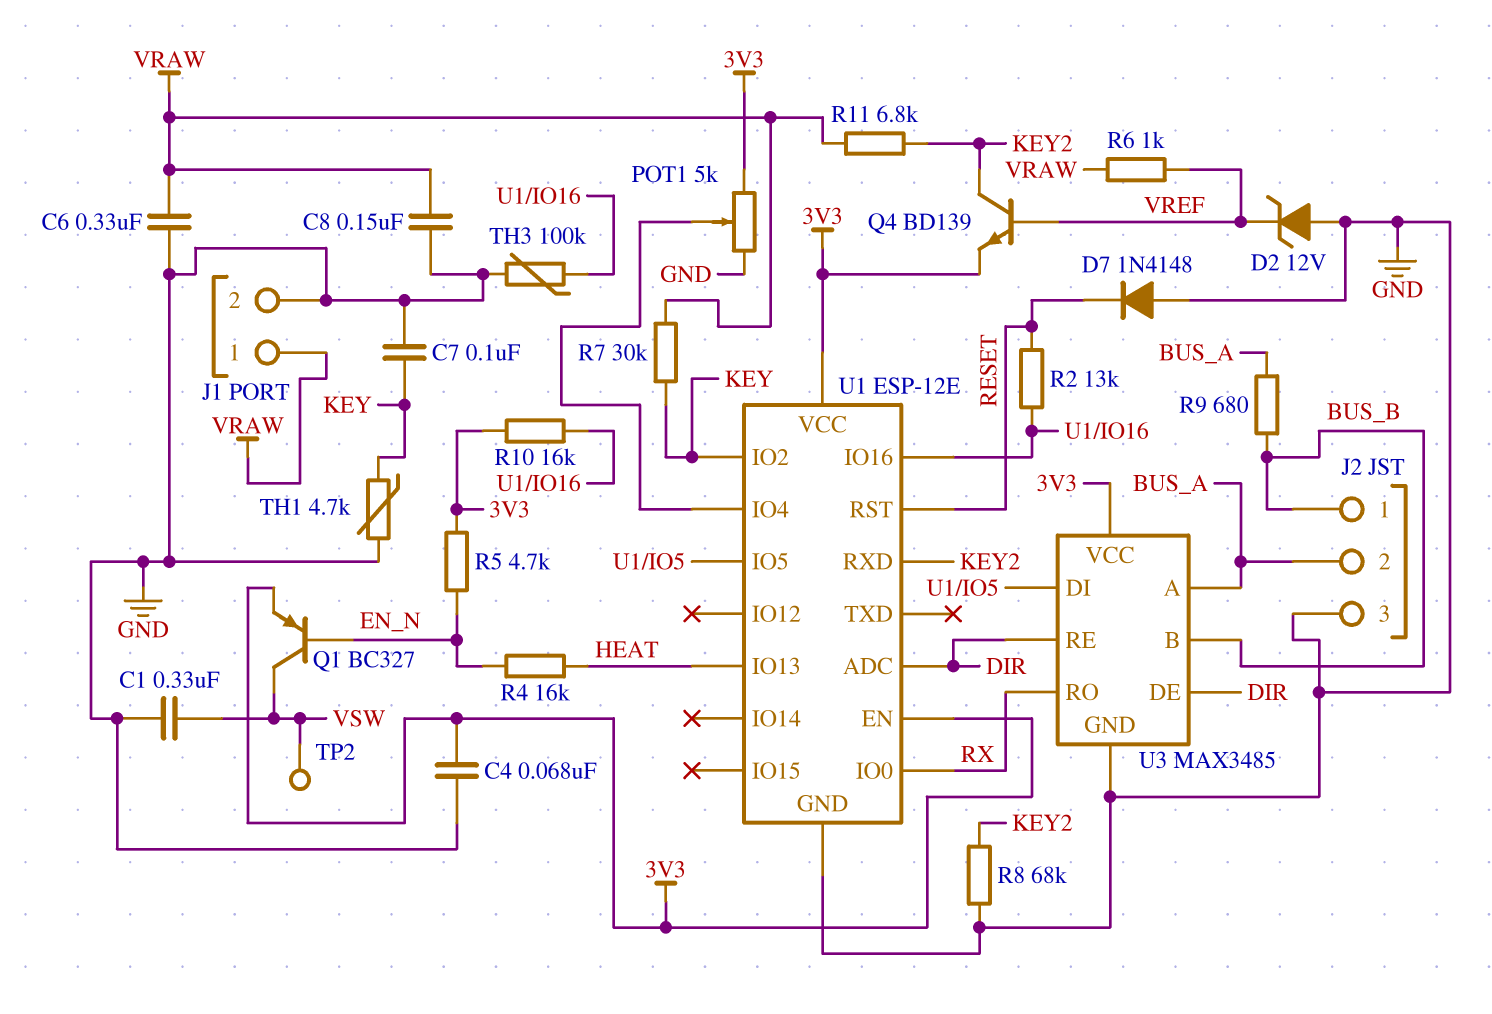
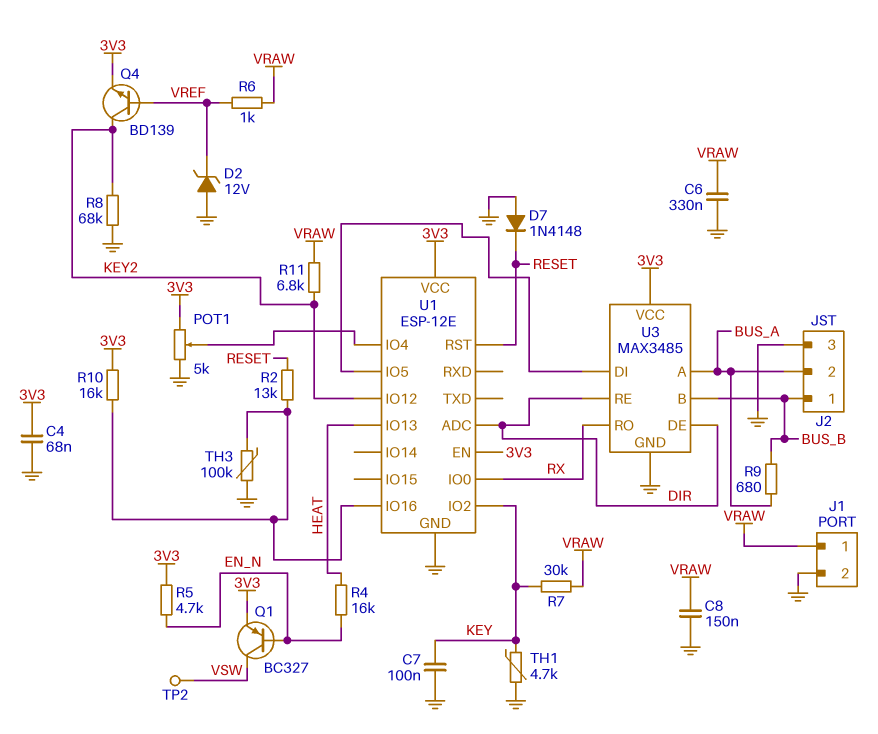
C1: 330nF (GND, VSW) -> none
U1 pin IO12: none -> KEY2
U1 pin RXD: KEY2 -> none

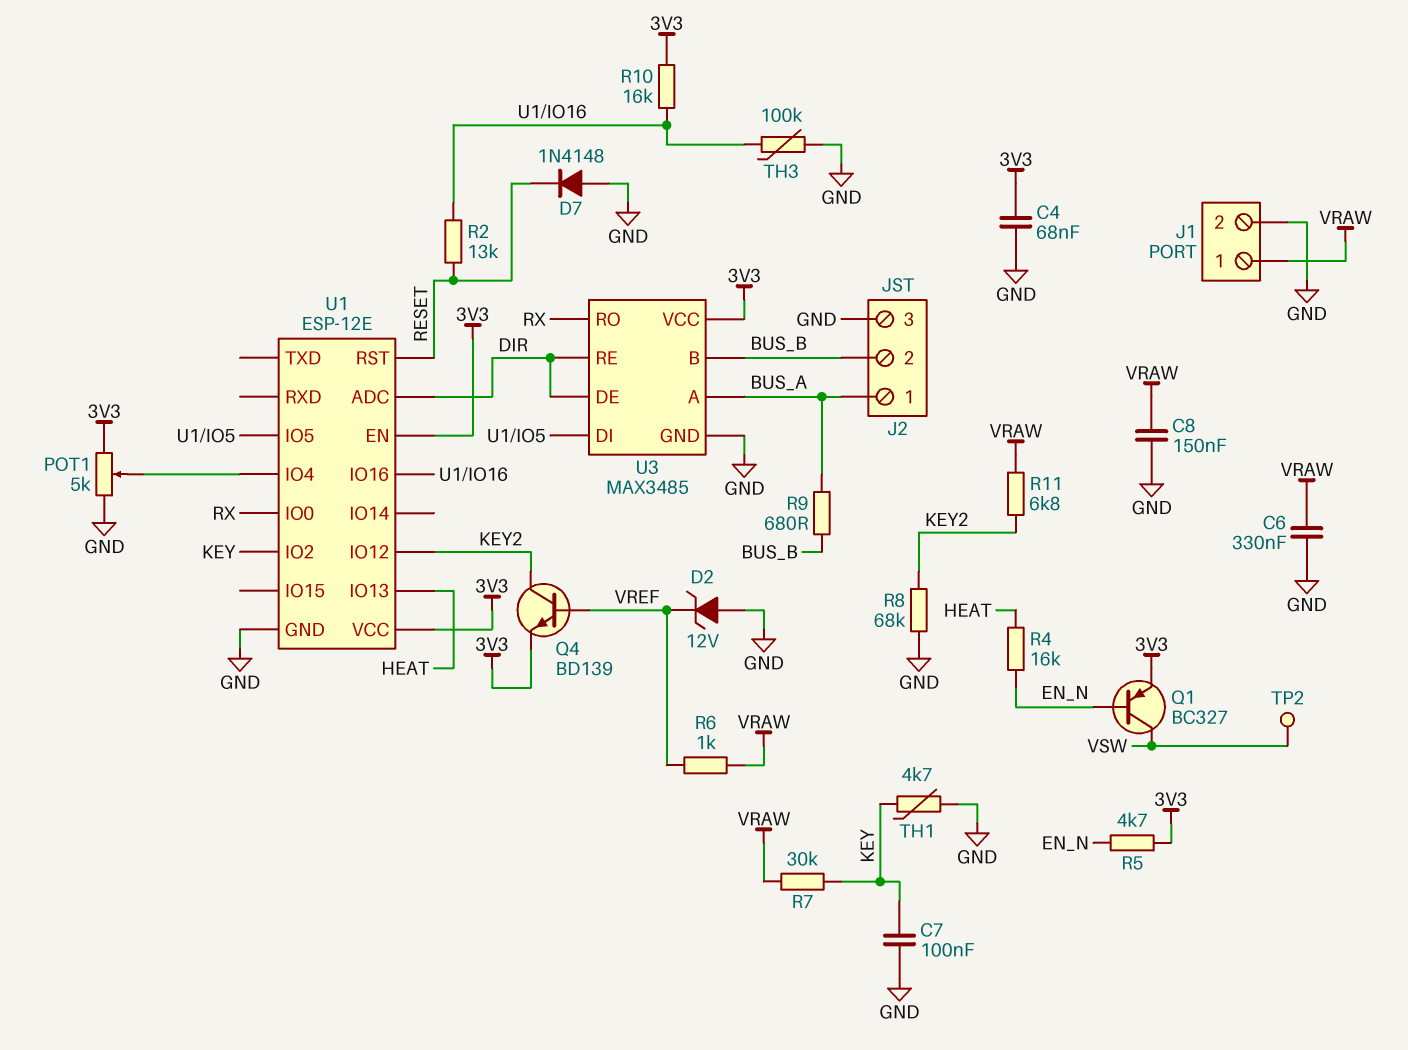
J2 pin 1: BUS_B -> BUS_A
J2 pin 2: BUS_A -> BUS_B

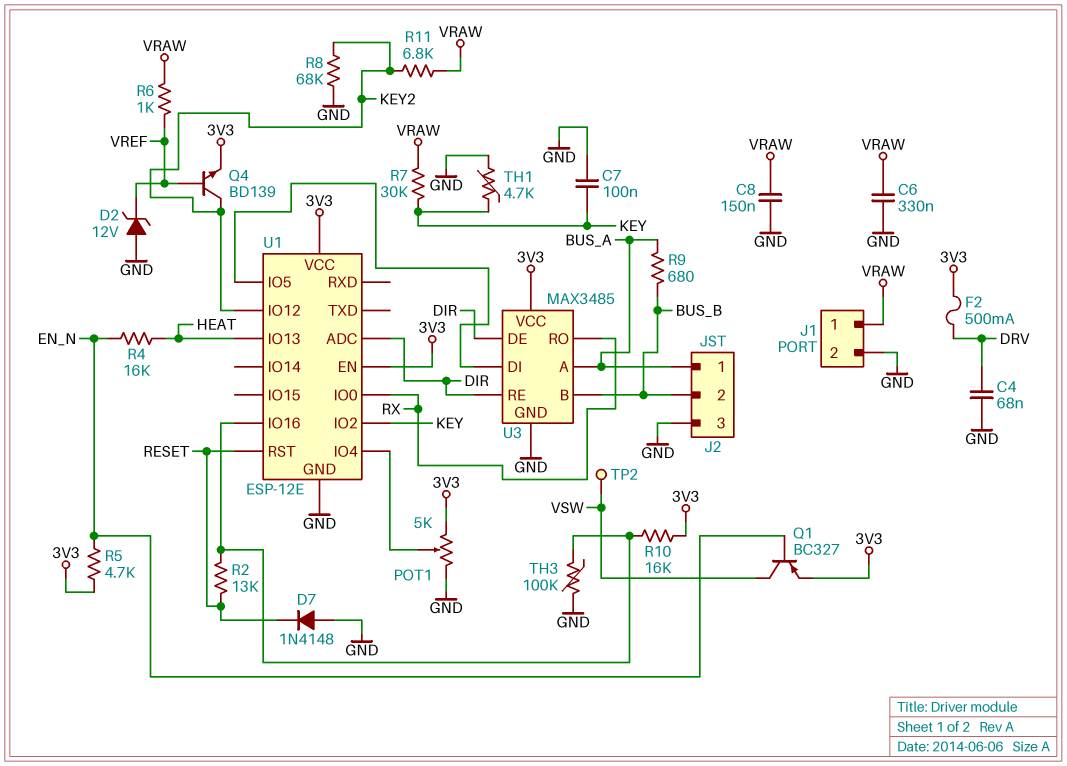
C4: 68nF (3V3, GND) -> 68nF (DRV, GND)
F2: none -> 500mA (3V3, DRV)

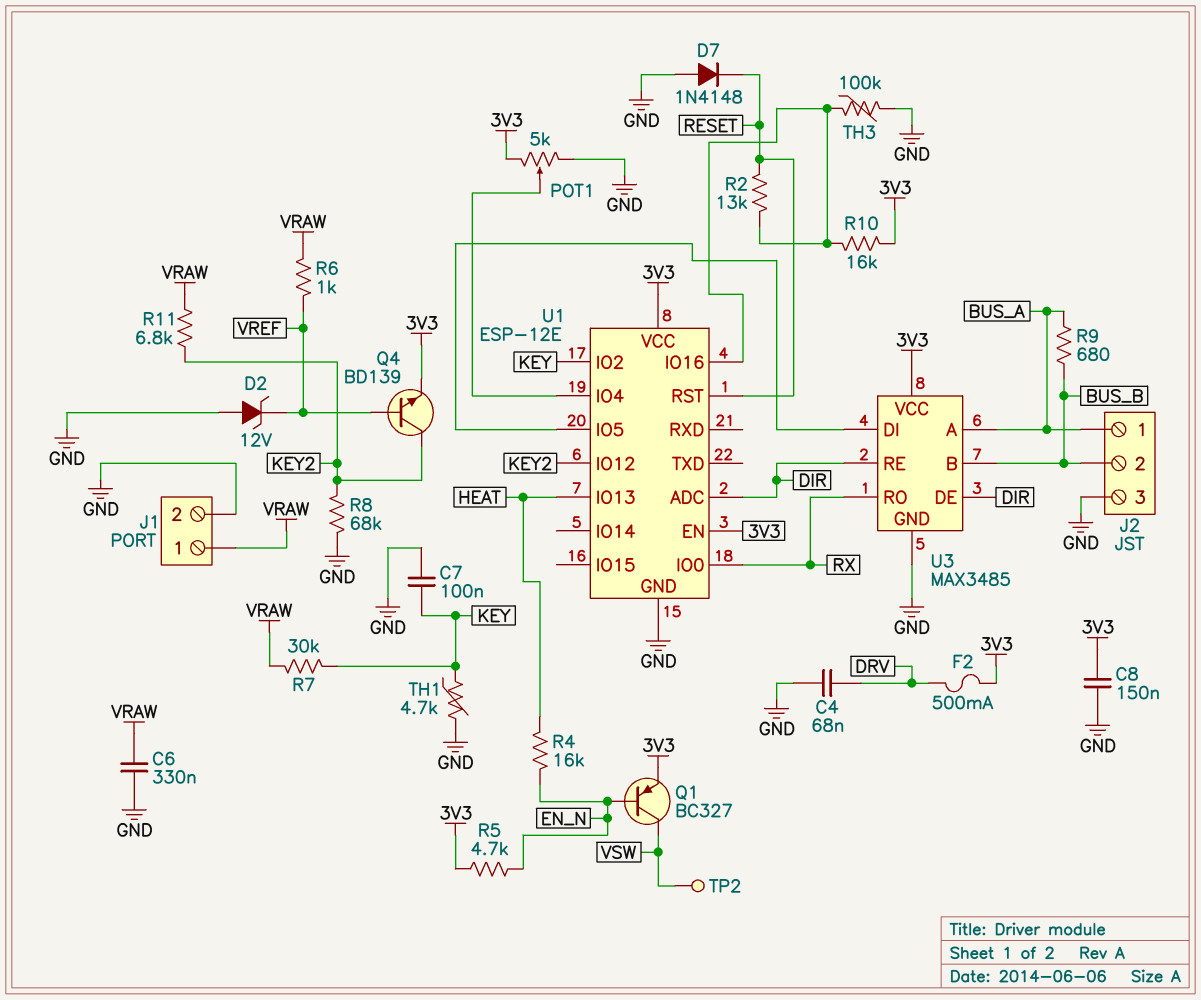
C8: 150nF (GND, VRAW) -> 150nF (3V3, GND)

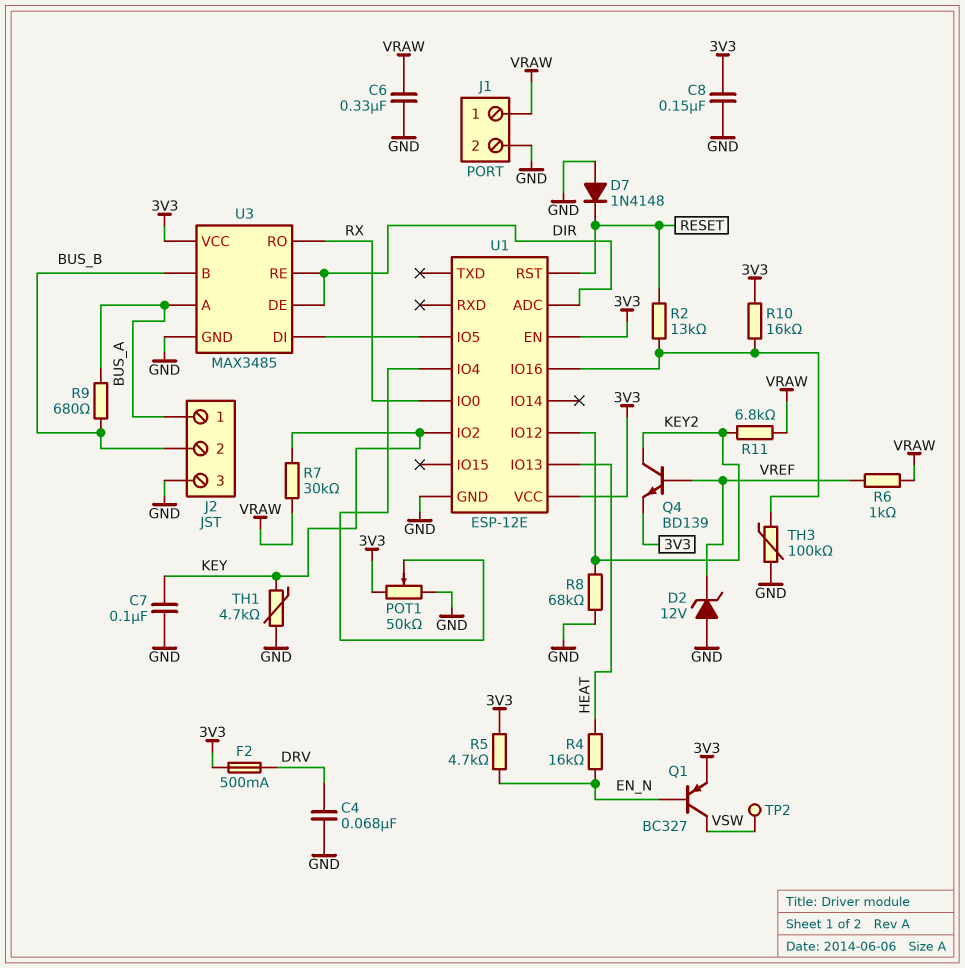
POT1: 5k (3V3, GND, wiper U1/IO4) -> 50k (3V3, GND, wiper U1/IO4)

